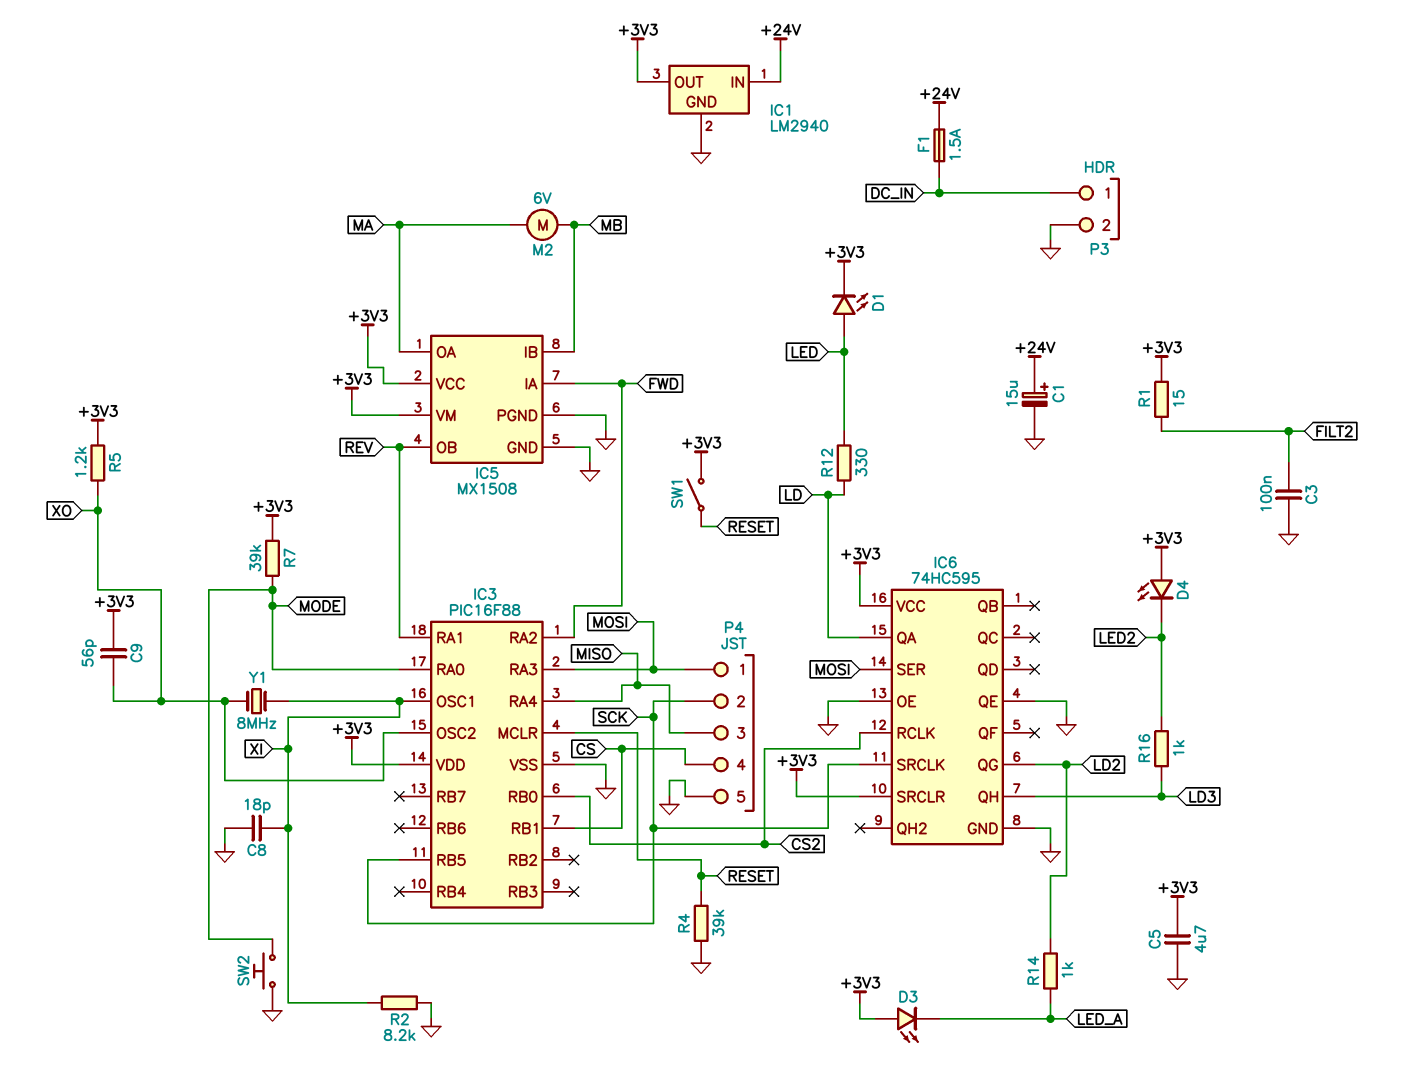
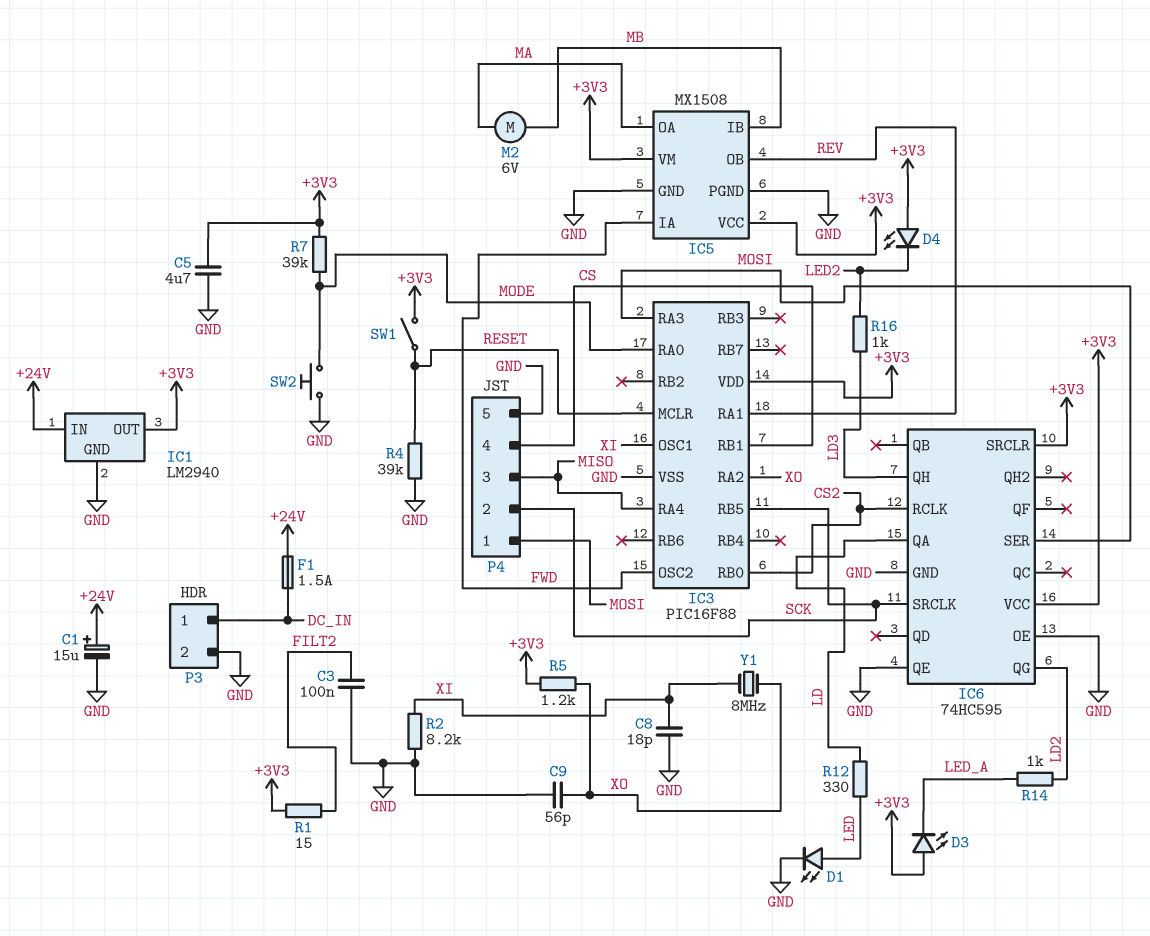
C9: 56pF (+3V3, XO) -> 56pF (GND, XO)
D1: LED (A LED, K +3V3) -> LED (A LED, K GND)
IC3 pin OSC2: XO -> FWD
IC3 pin RA2: FWD -> XO

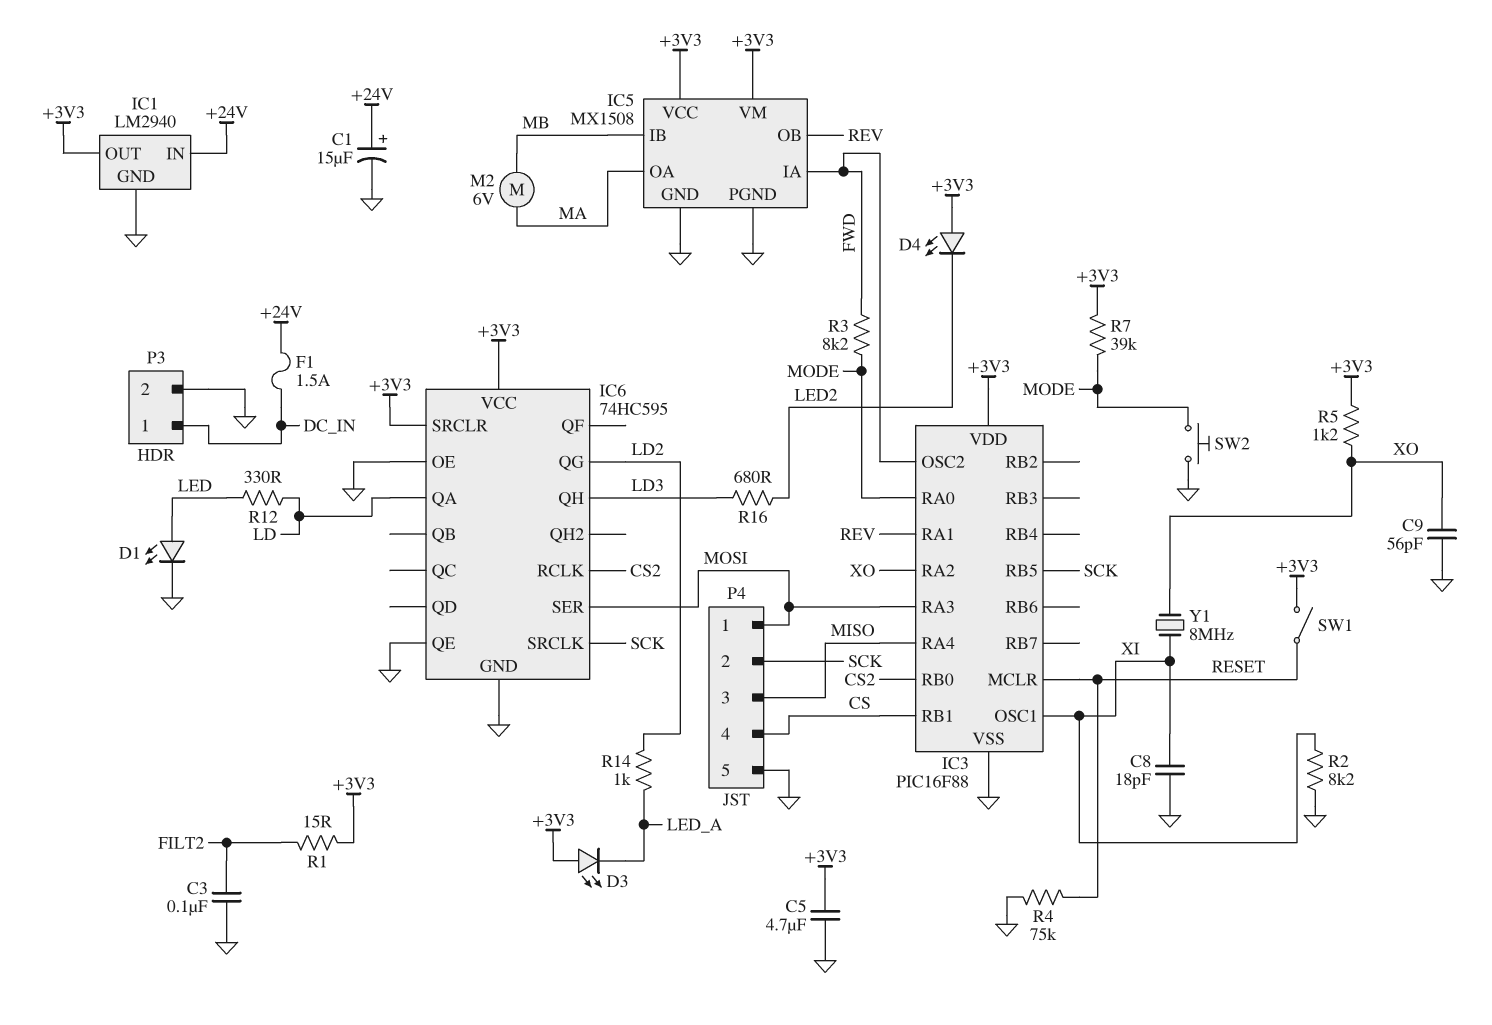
R3: none -> 8.2k (FWD, MODE)
R4: 39k (GND, RESET) -> 75k (GND, RESET)
R16: 1k (LD3, LED2) -> 680 (LD3, LED2)

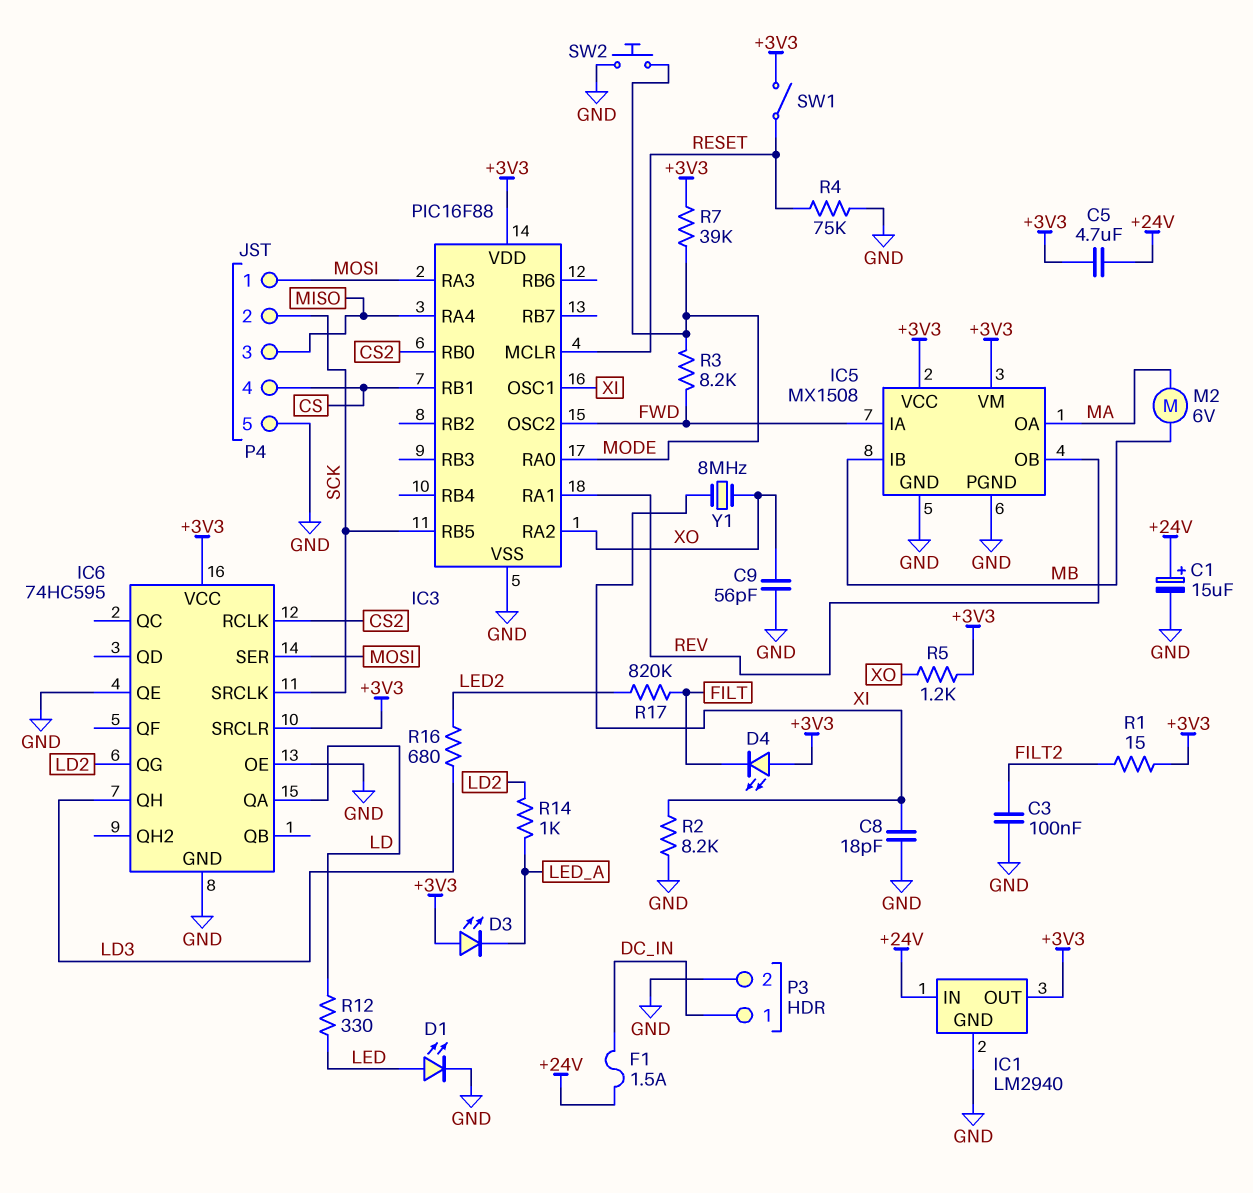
C5: 4.7uF (+3V3, GND) -> 4.7uF (+3V3, +24V)
D4: LED (A +3V3, K LED2) -> LED (A +3V3, K FILT)
R17: none -> 820k (FILT, LED2)

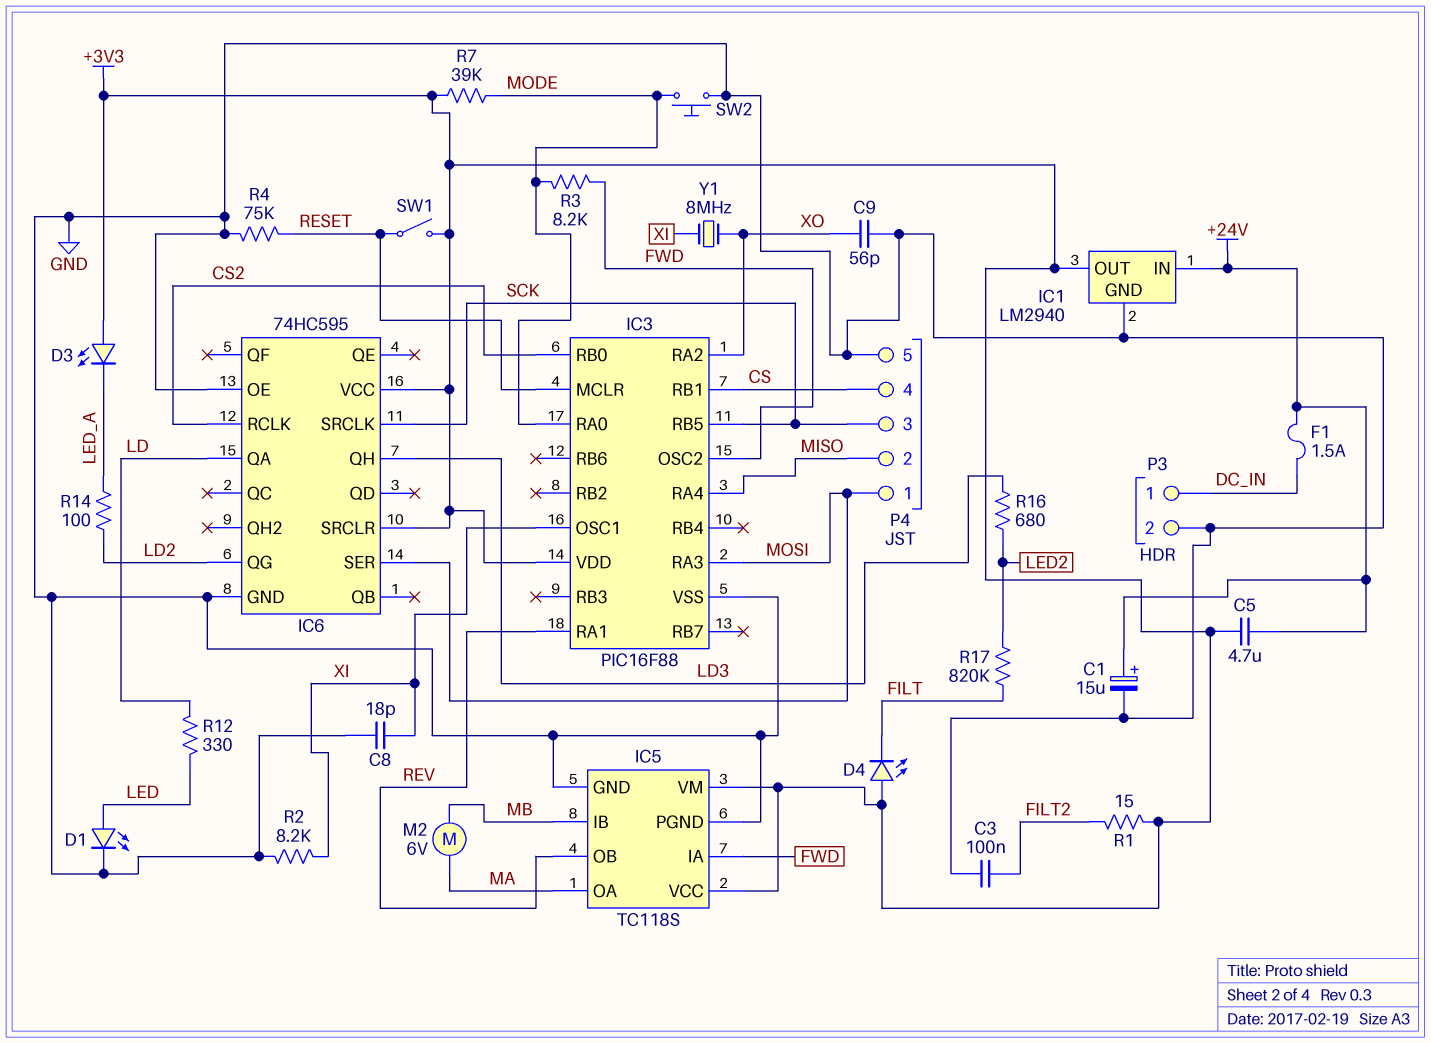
IC5: MX1508 -> TC118S
IC6 pin QE: GND -> none
P4 pin 2: SCK -> MISO
P4 pin 3: MISO -> SCK
R5: 1.2k (+3V3, XO) -> none
R14: 1k (LD2, LED_A) -> 100 (LD2, LED_A)

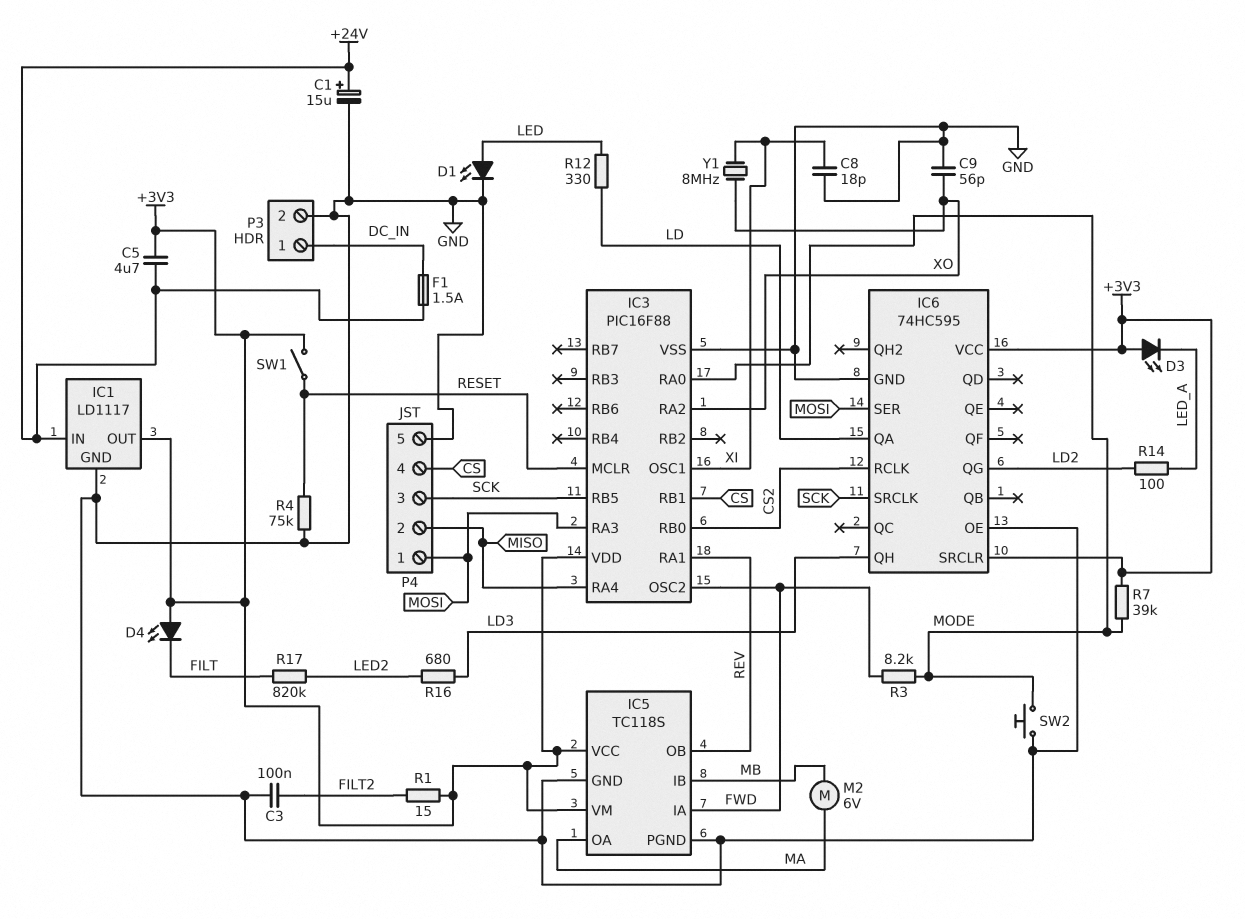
IC1: LM2940 -> LD1117
R2: 8.2k (GND, XI) -> none

